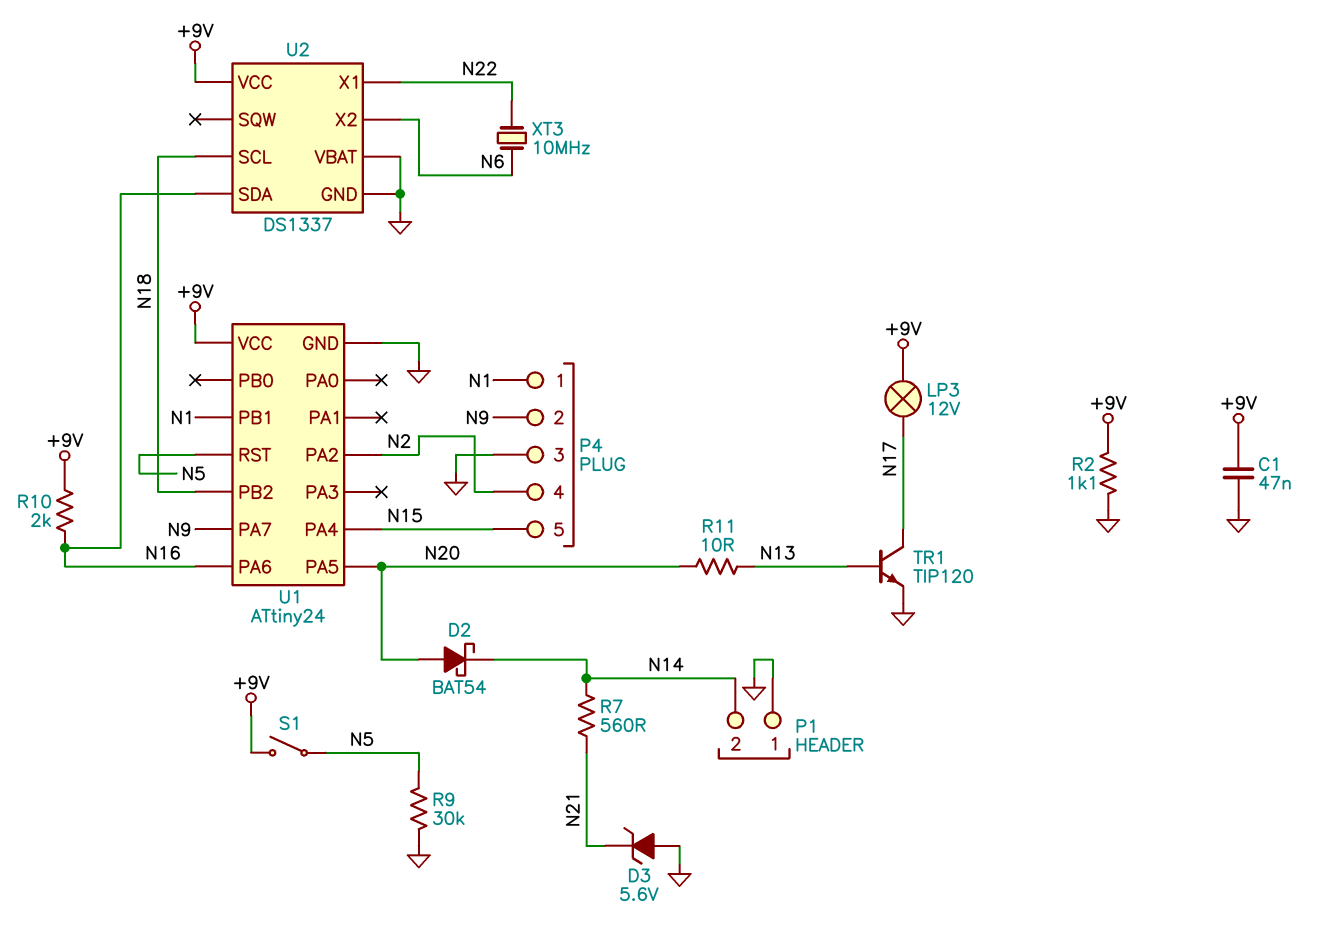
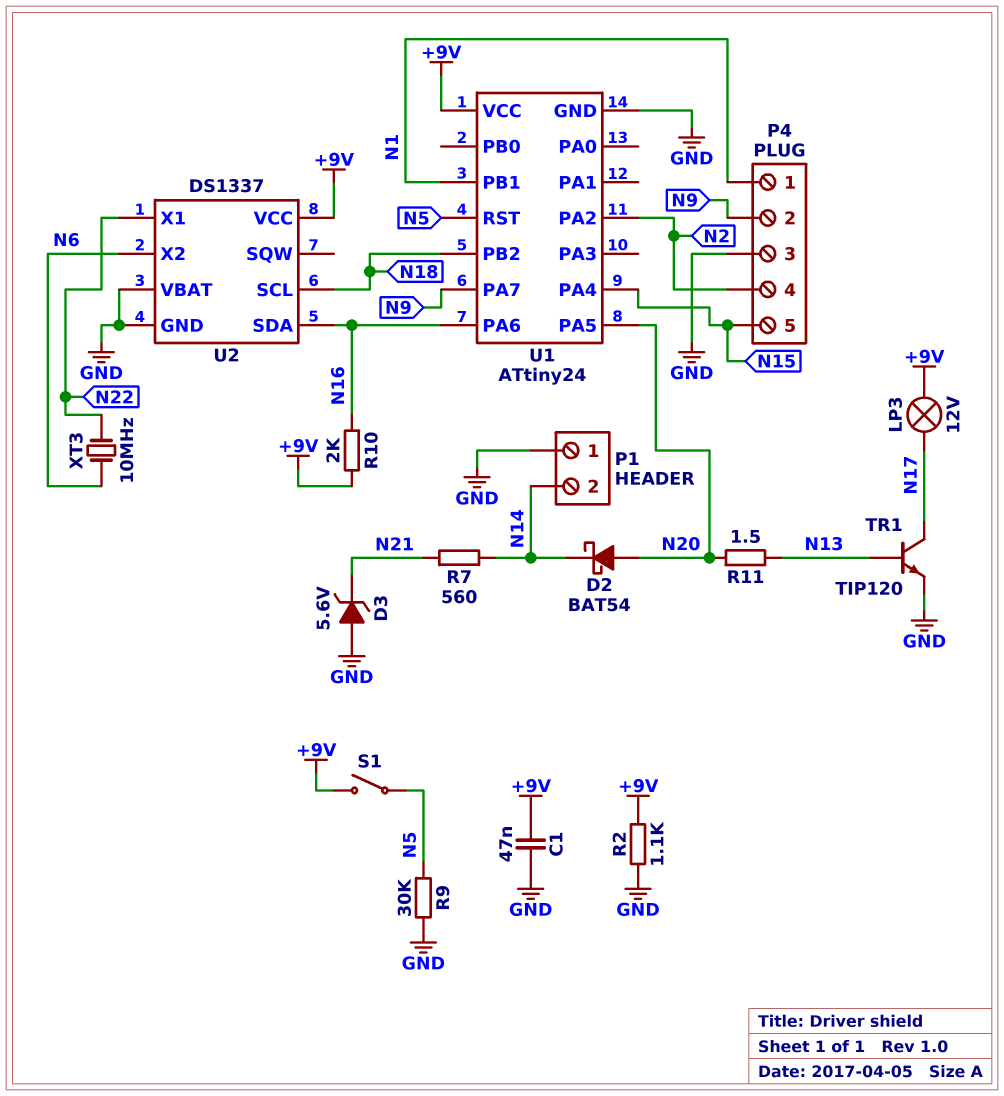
R11: 10 (N13, N20) -> 1.5 (N13, N20)

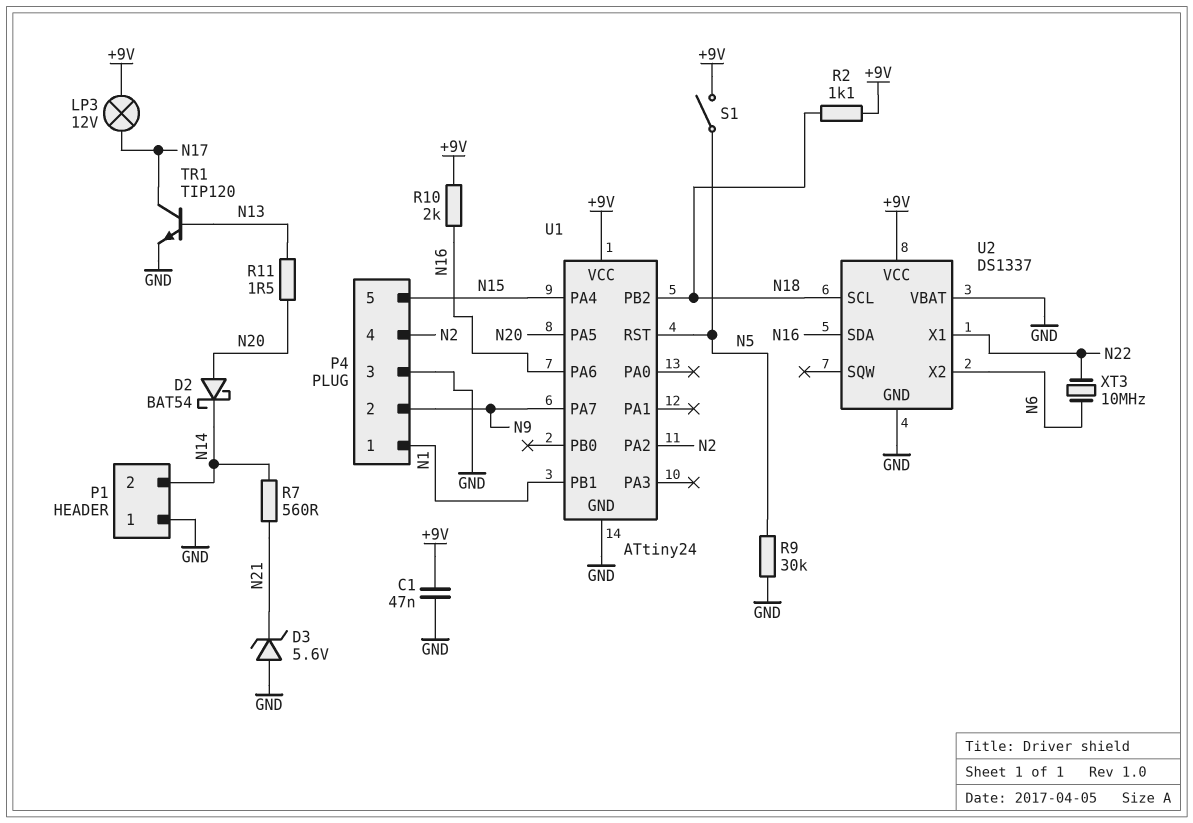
R2: 1.1k (+9V, GND) -> 1.1k (+9V, N18)

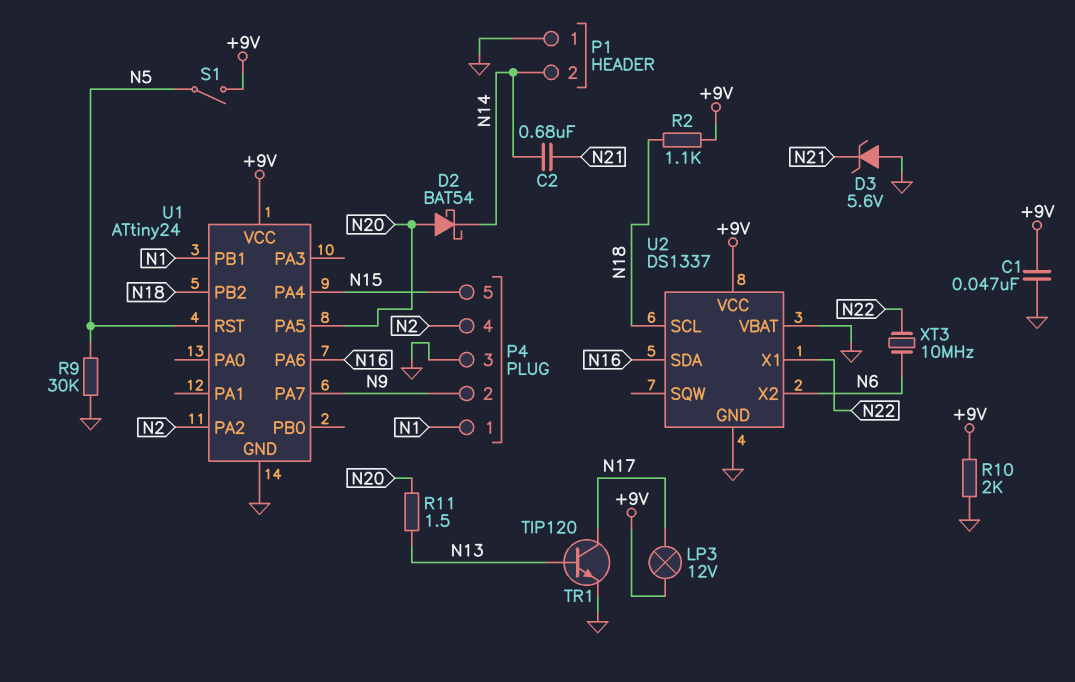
C2: none -> 680nF (N14, N21)
R7: 560 (N14, N21) -> none
R10: 2k (+9V, N16) -> 2k (+9V, GND)

